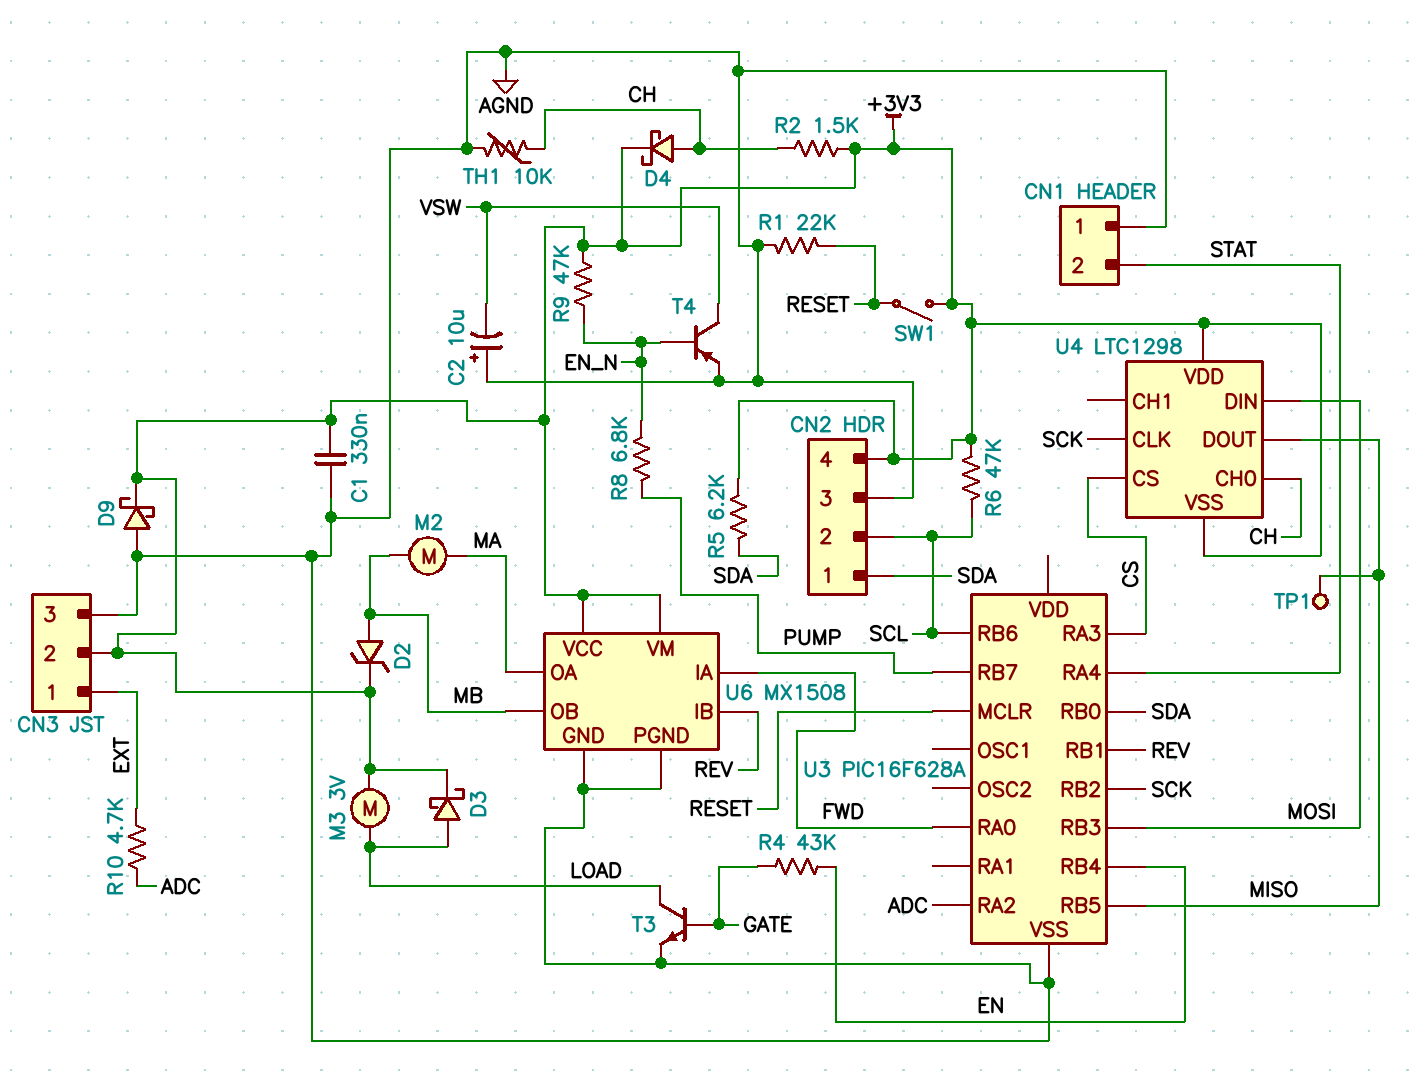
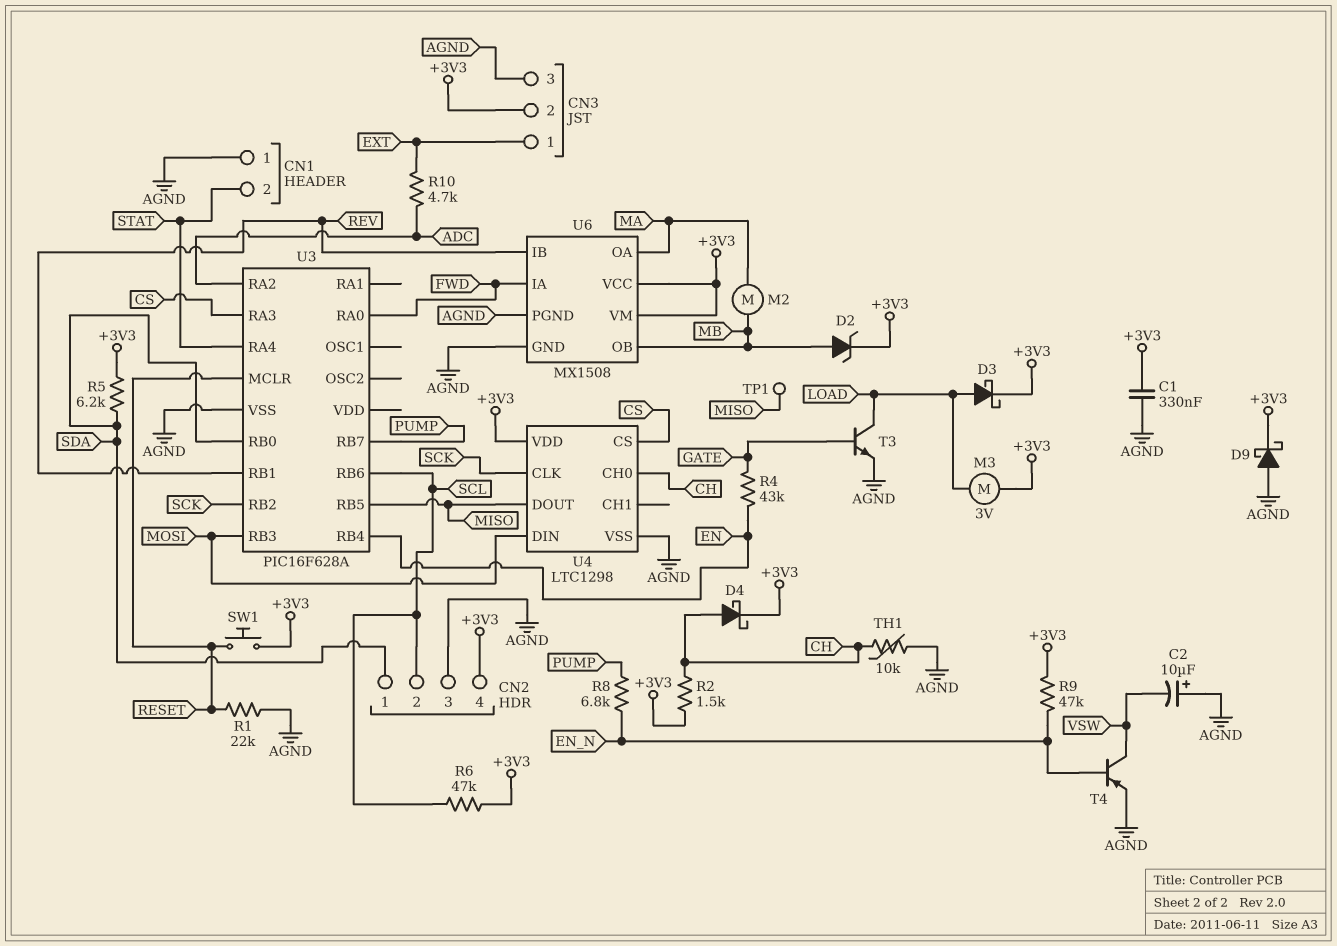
SW1: switch (+3V3, RESET) -> button (+3V3, RESET)
U4 pin VSS: +3V3 -> AGND

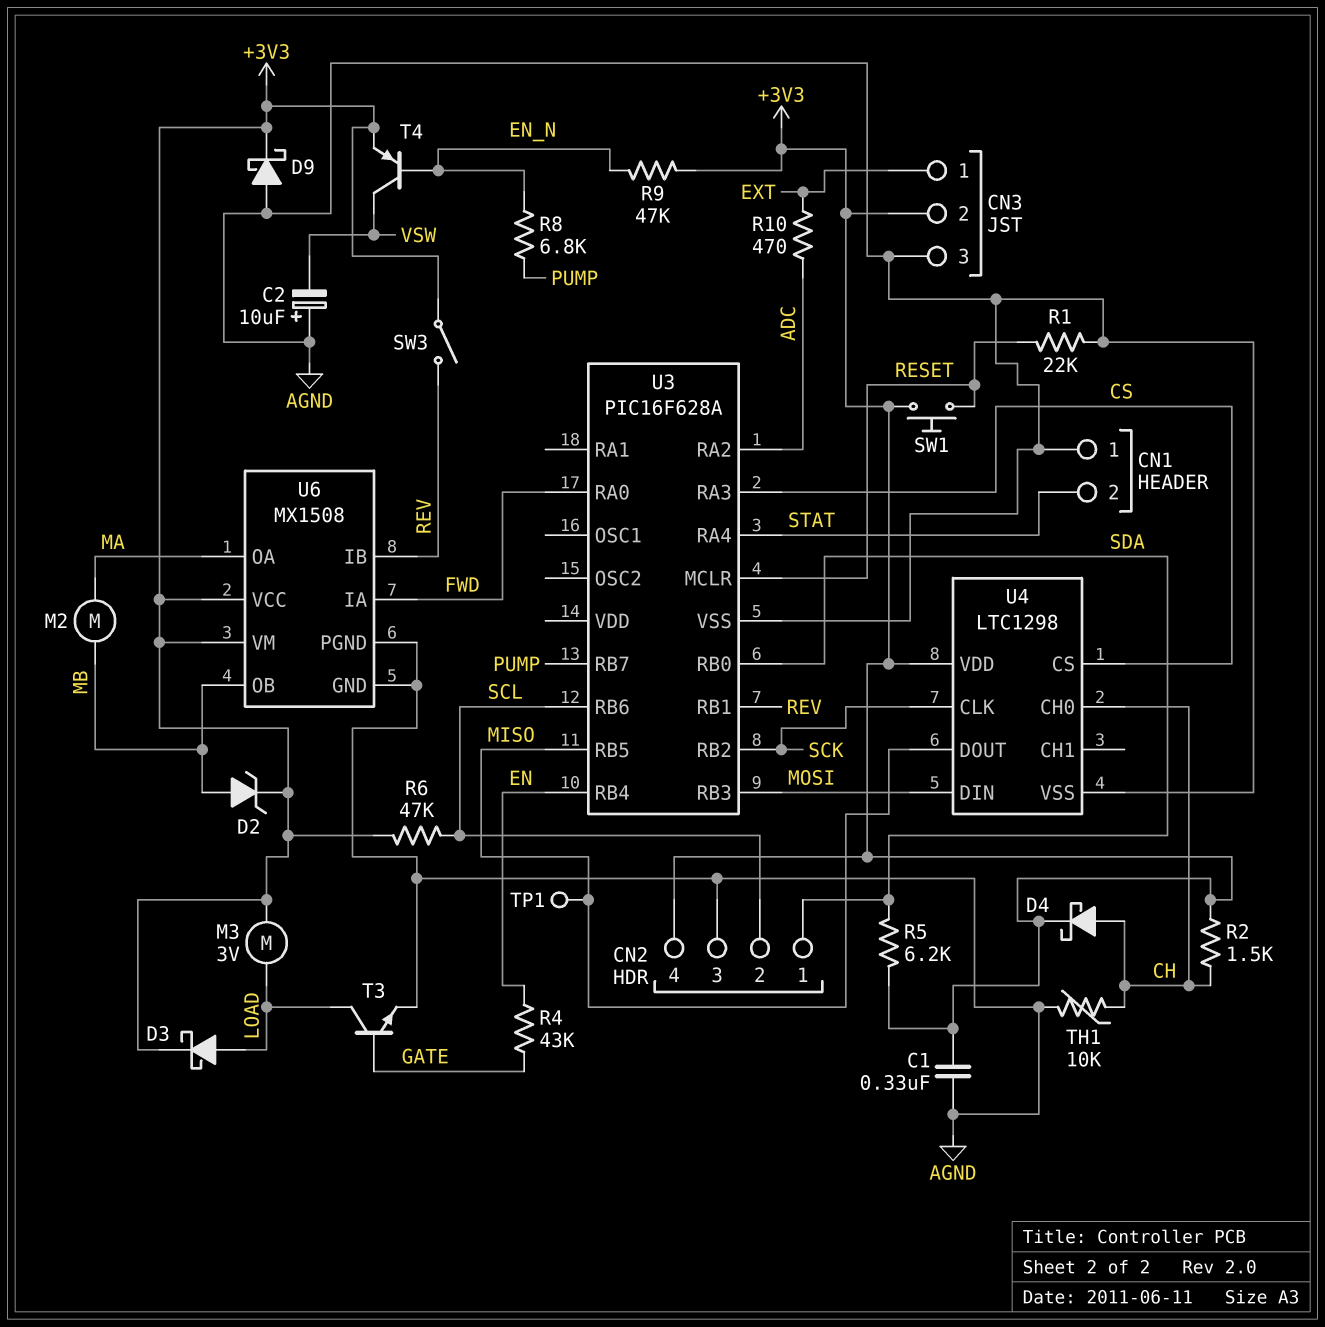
R10: 4.7k (ADC, EXT) -> 470 (ADC, EXT)
SW3: none -> switch (+3V3, REV)
T4: PNP (B EN_N, C VSW, E AGND) -> PNP (B EN_N, C VSW, E +3V3)

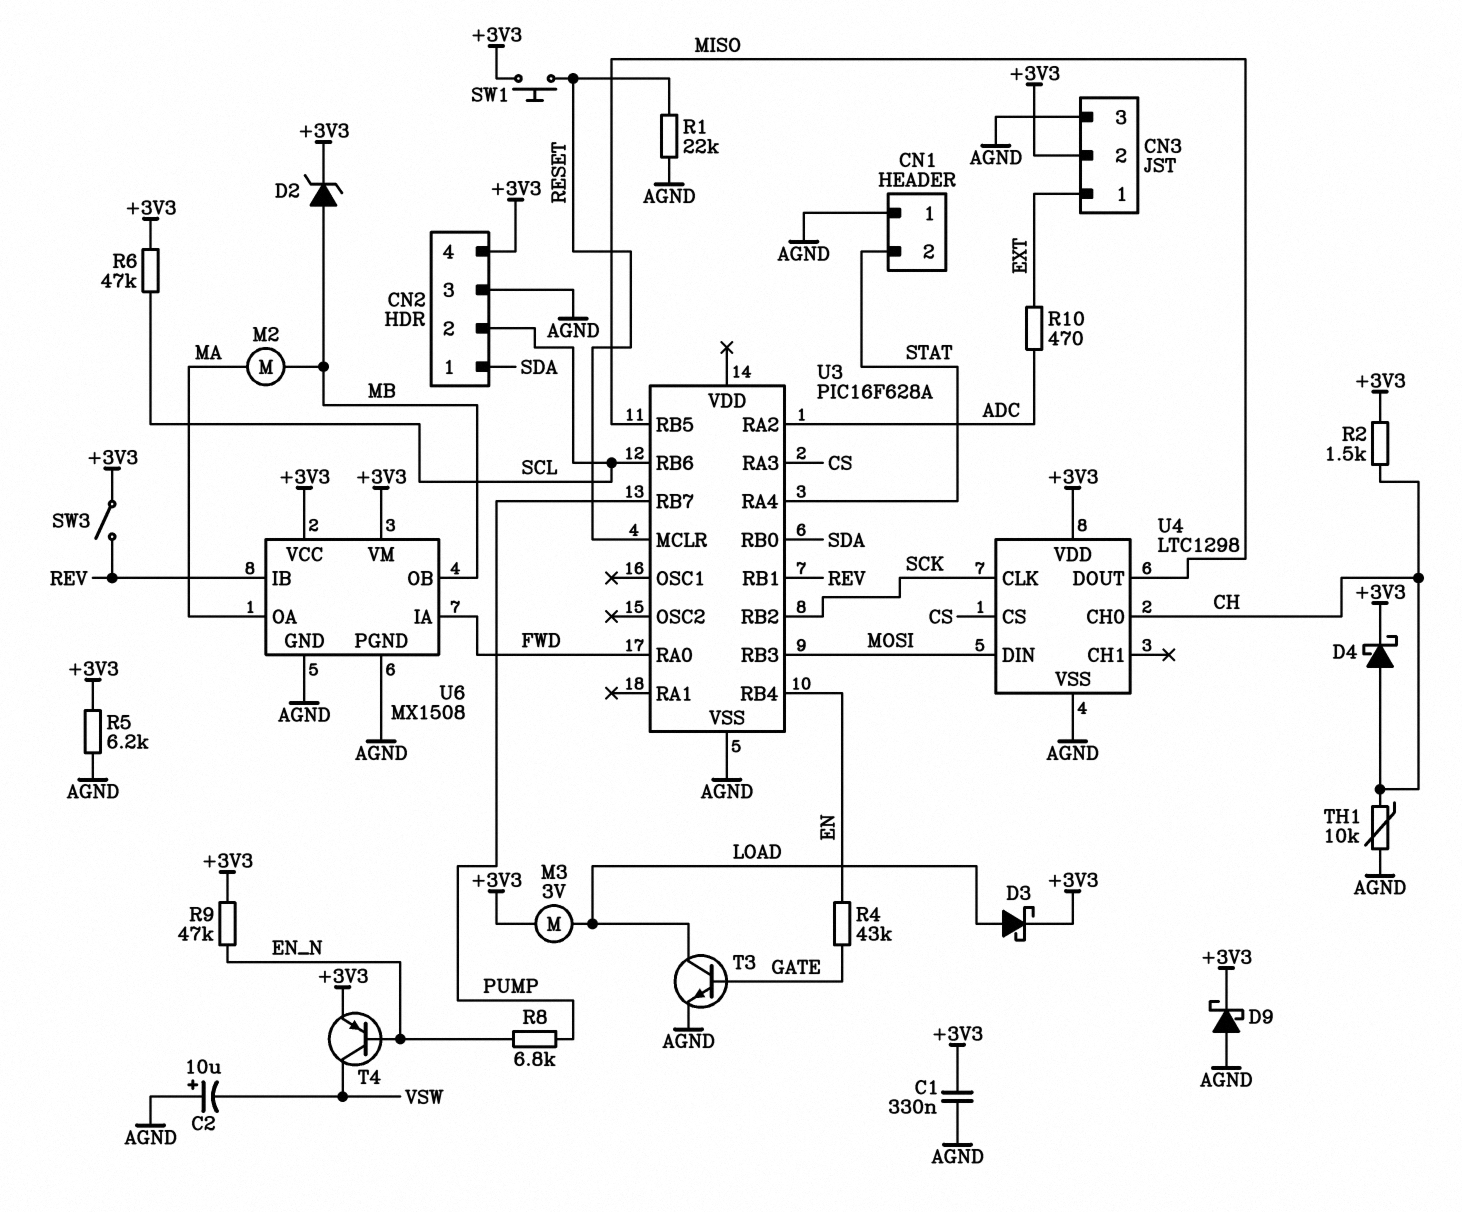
R5: 6.2k (+3V3, SDA) -> 6.2k (+3V3, AGND)
TP1: test point (MISO) -> none

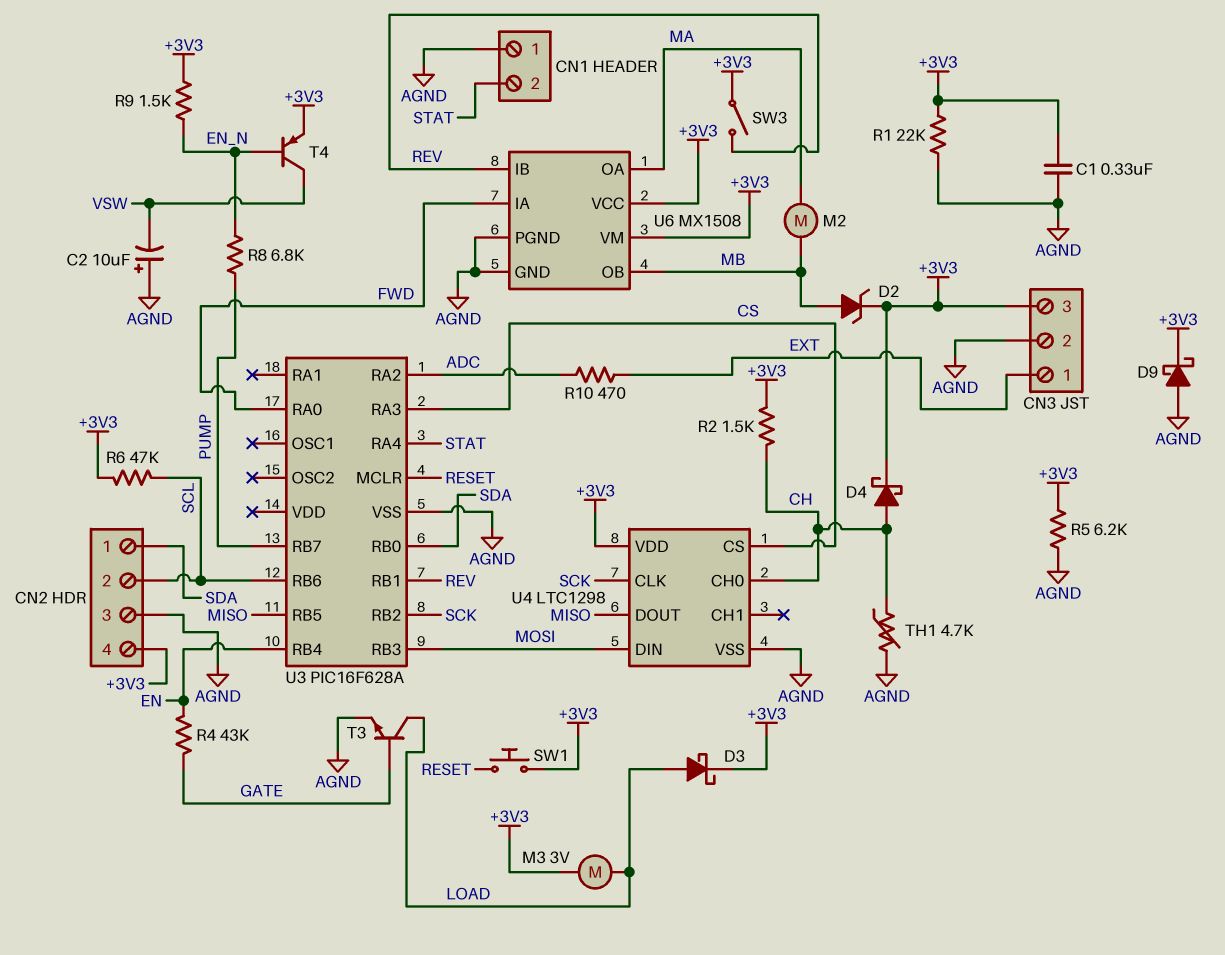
CN3 pin 2: +3V3 -> AGND
CN3 pin 3: AGND -> +3V3
R1: 22k (AGND, RESET) -> 22k (+3V3, AGND)
R9: 47k (+3V3, EN_N) -> 1.5k (+3V3, EN_N)
TH1: 10k (AGND, CH) -> 4.7k (AGND, CH)

